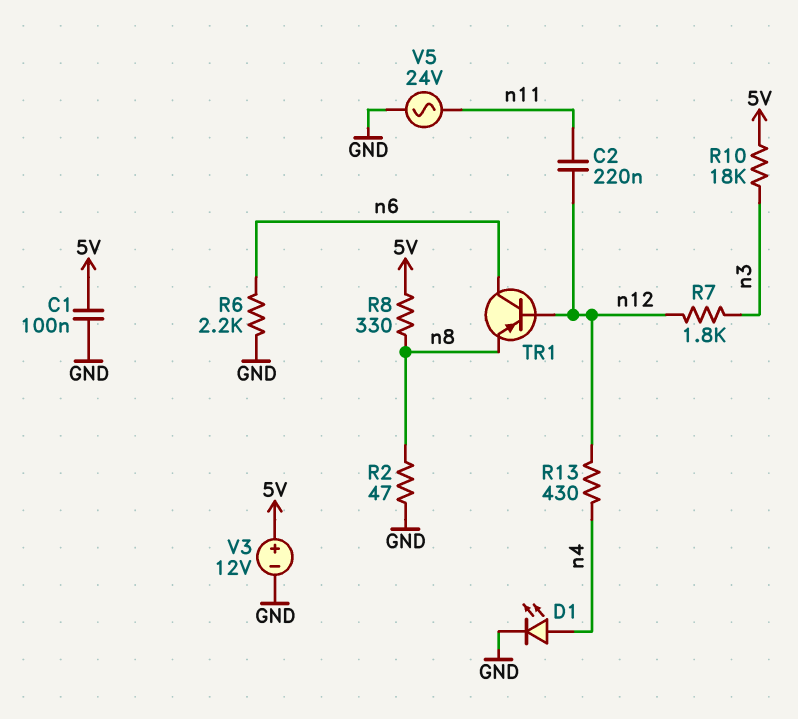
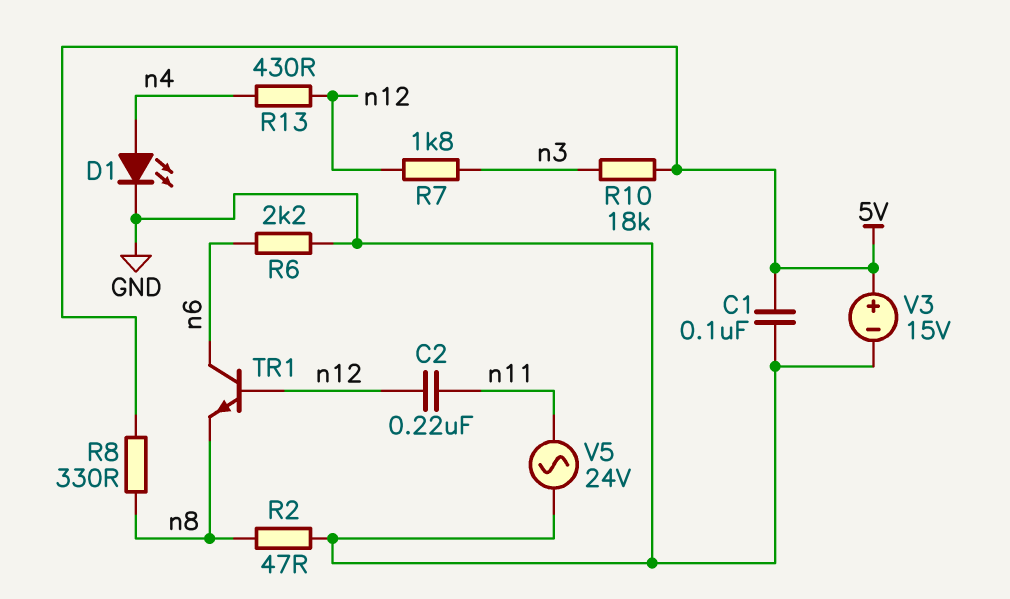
TR1: PNP (B n12, C n6, E n8) -> NPN (B n12, C n6, E n8)
V3: 12V (plus 5V, minus GND) -> 15V (plus 5V, minus GND)

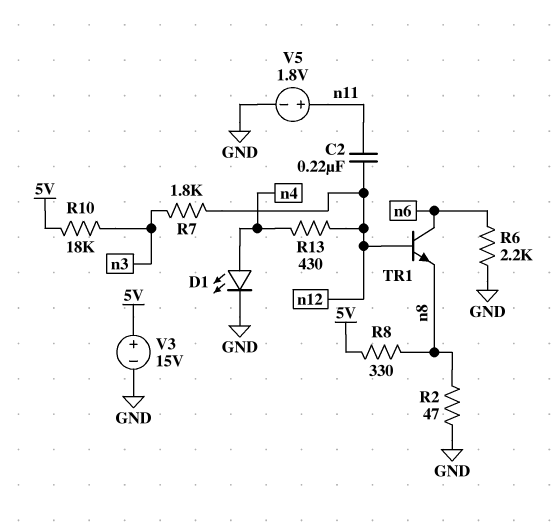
C1: 100nF (5V, GND) -> none
V5: AC 24V (GND, n11) -> 1.8V (plus n11, minus GND)

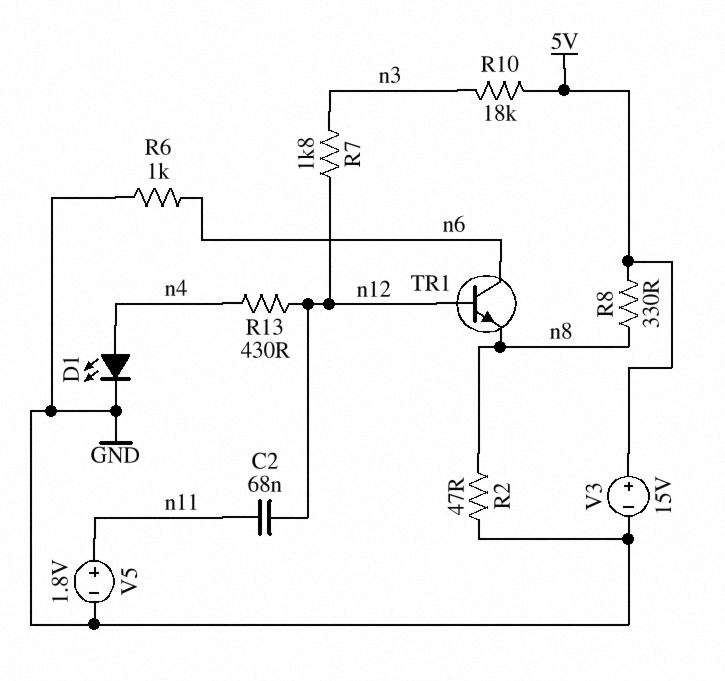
C2: 220nF (n11, n12) -> 68nF (n11, n12)
R6: 2.2k (GND, n6) -> 1k (GND, n6)

